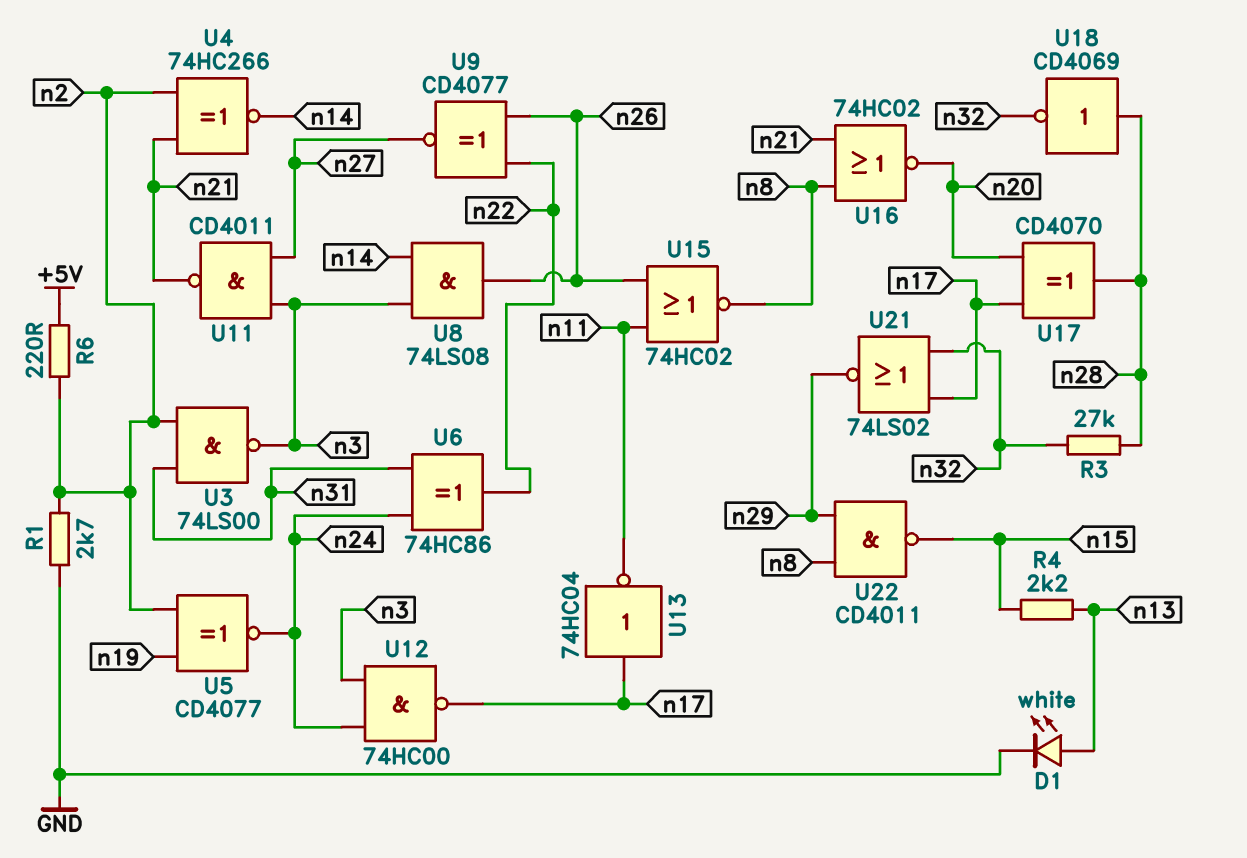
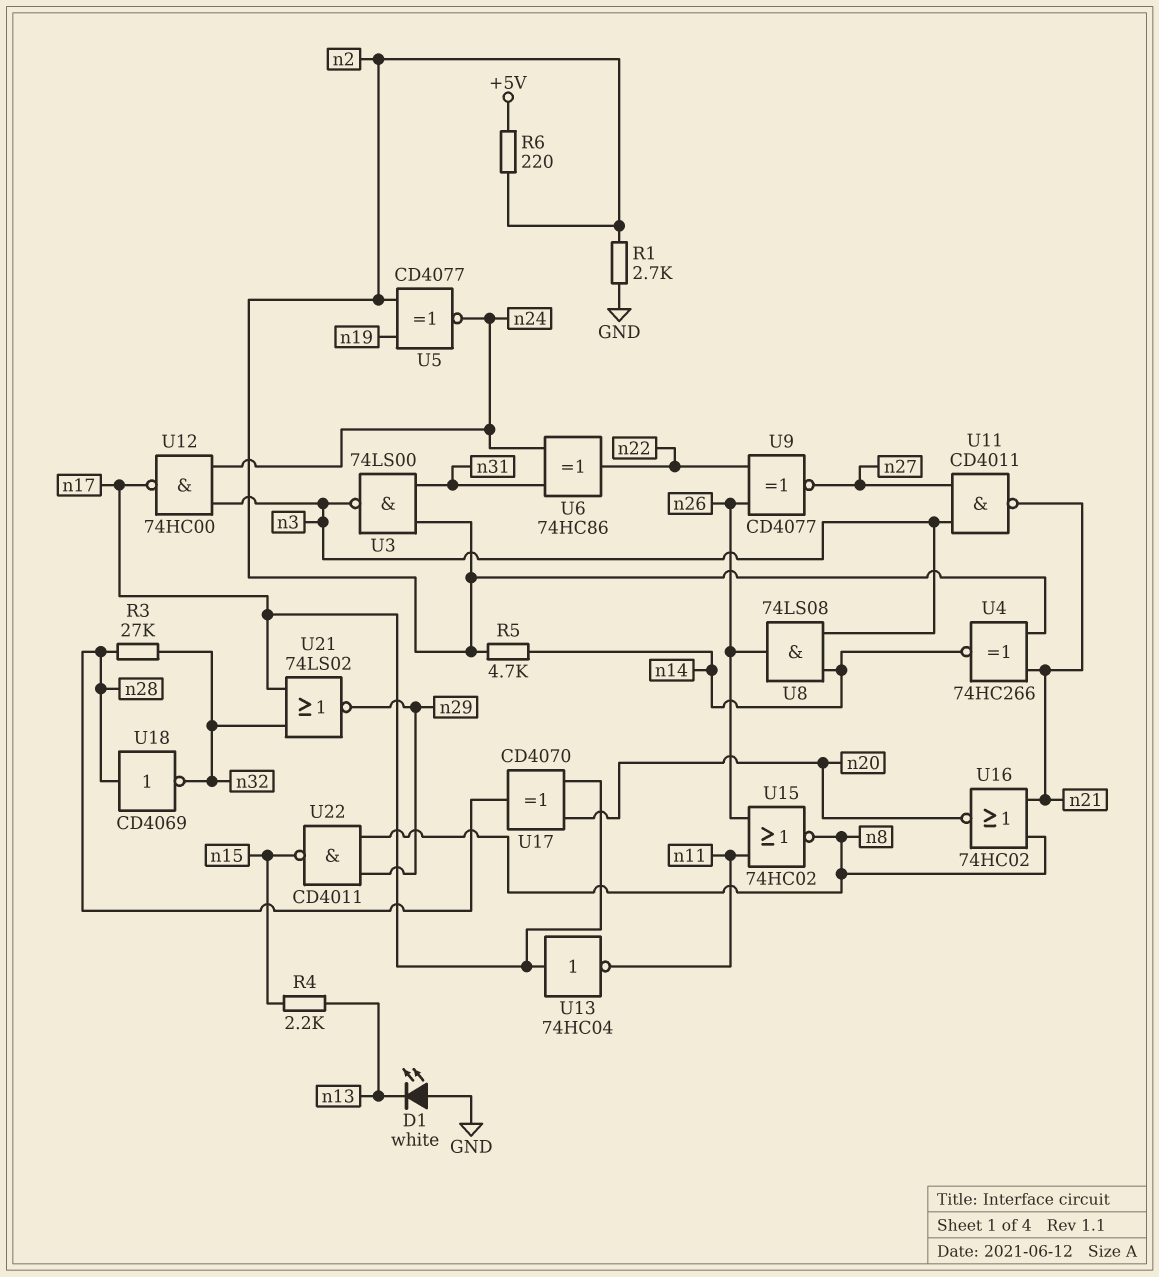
D1: LED white (A n13, K GND) -> LED white (A GND, K n13)
R5: none -> 4.7k (n2, n14)

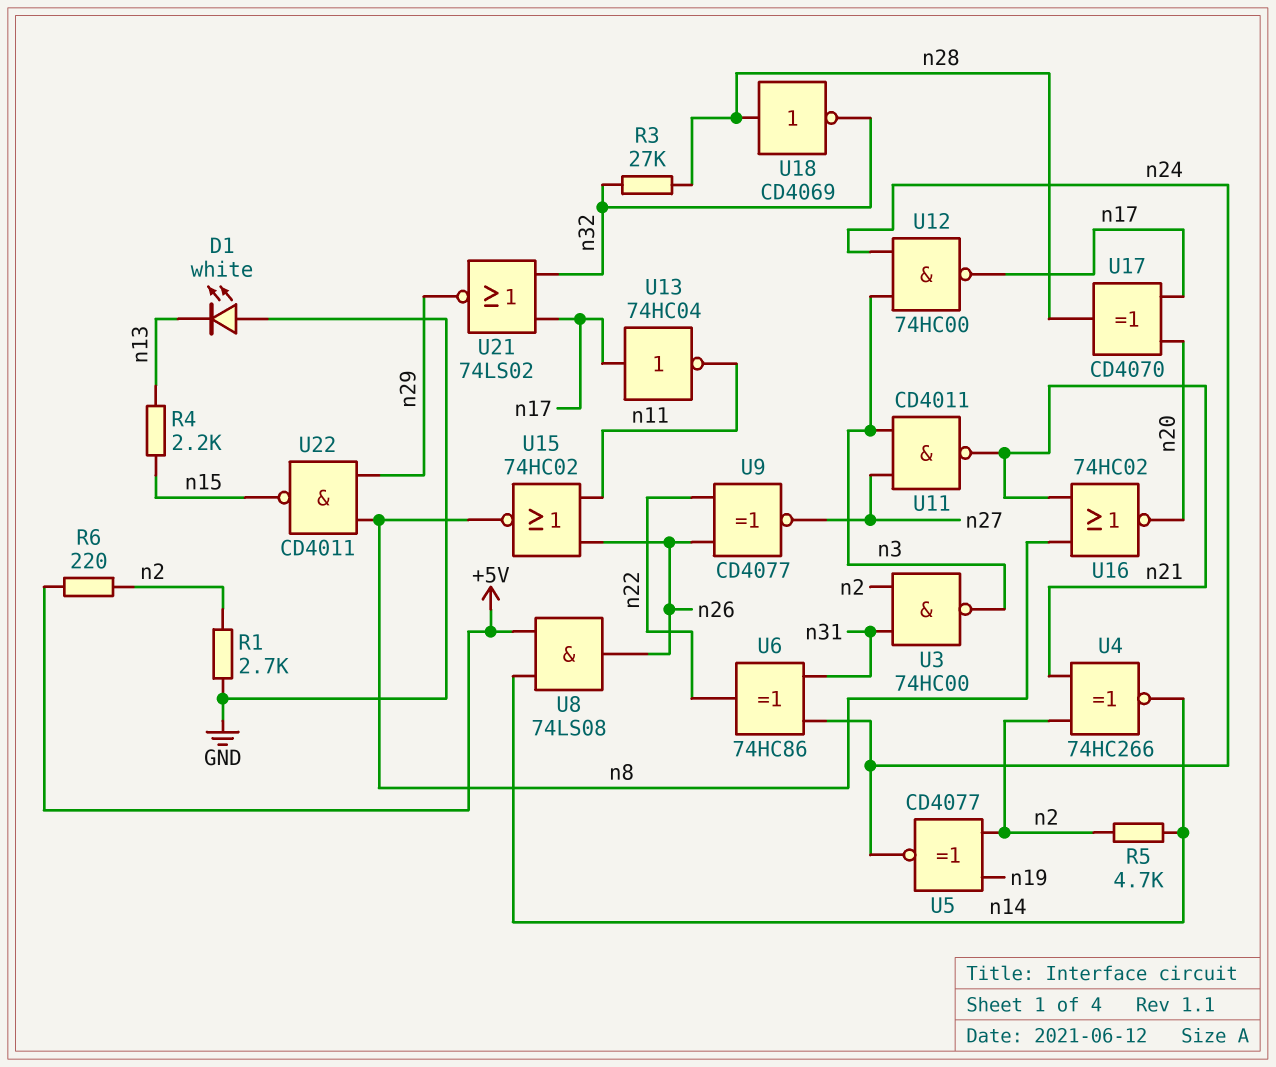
U3: NAND 74LS00 (in n2, in n31, out n3) -> NAND 74HC00 (in n2, in n31, out n3)
U8: AND 74LS08 (in n3, in n14, out n26) -> AND 74LS08 (in +5V, in n14, out n26)

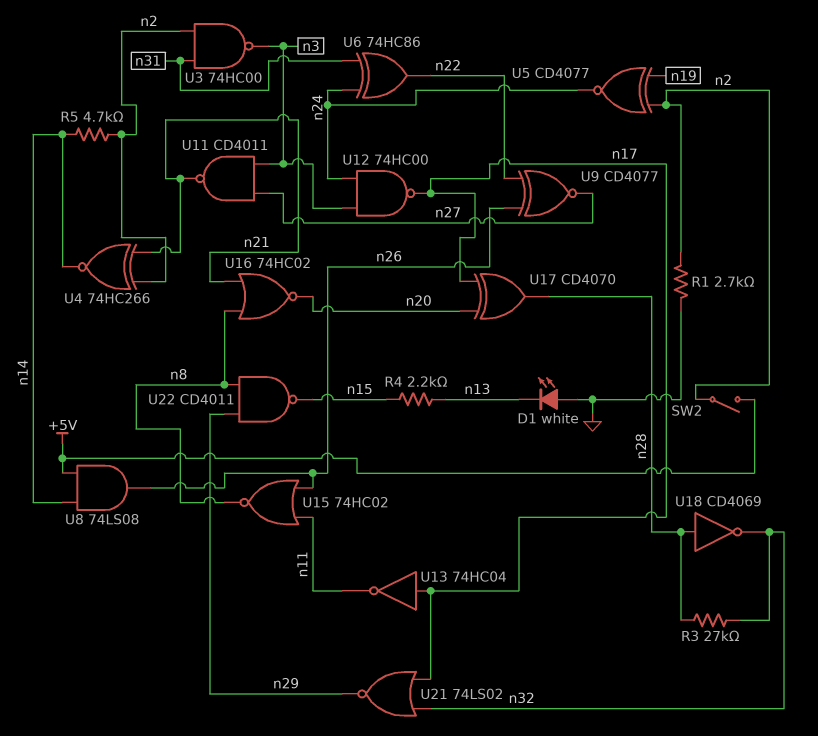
R6: 220 (+5V, n2) -> none
SW2: none -> switch (+5V, n2)

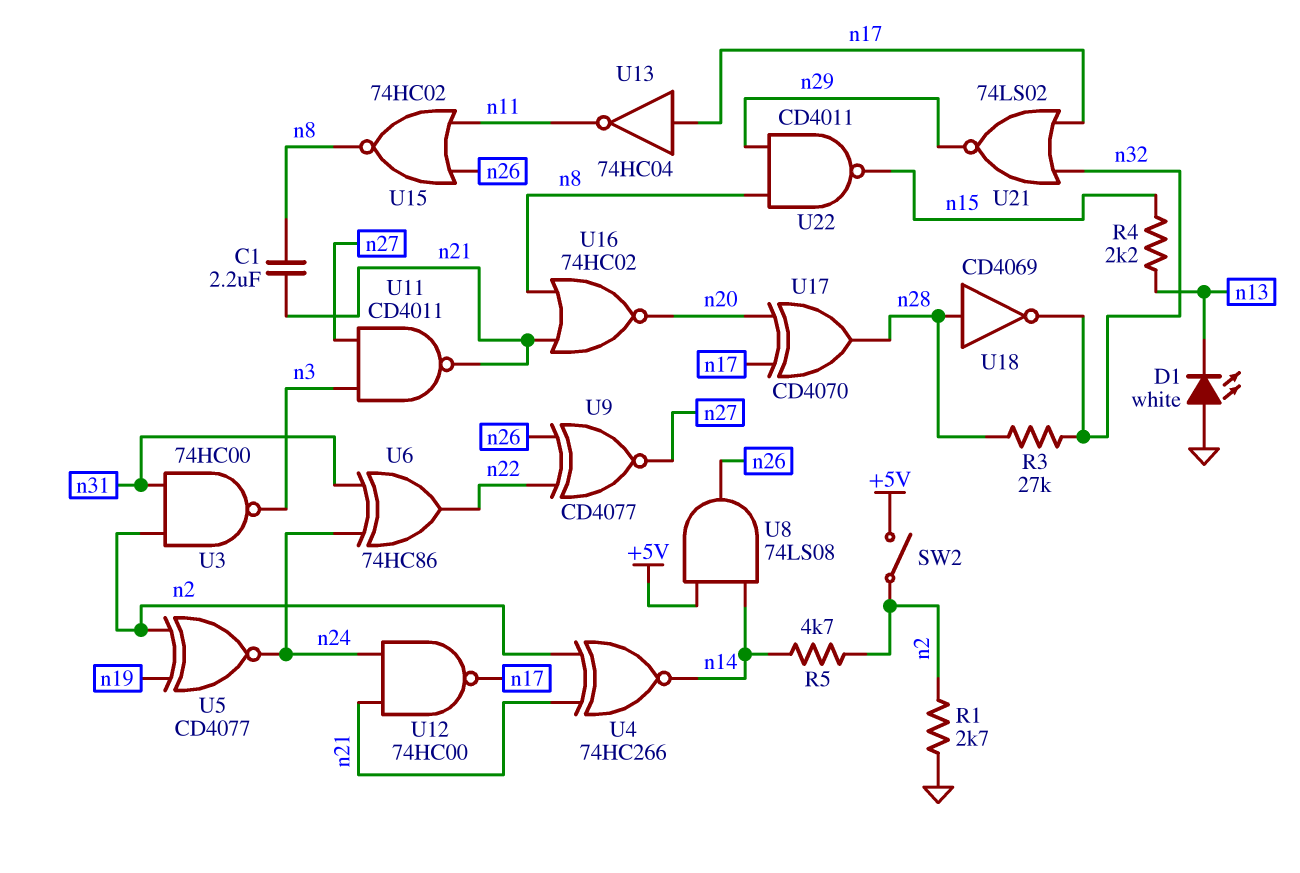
C1: none -> 2.2uF (n8, n21)
U12: NAND 74HC00 (in n3, in n24, out n17) -> NAND 74HC00 (in n21, in n24, out n17)

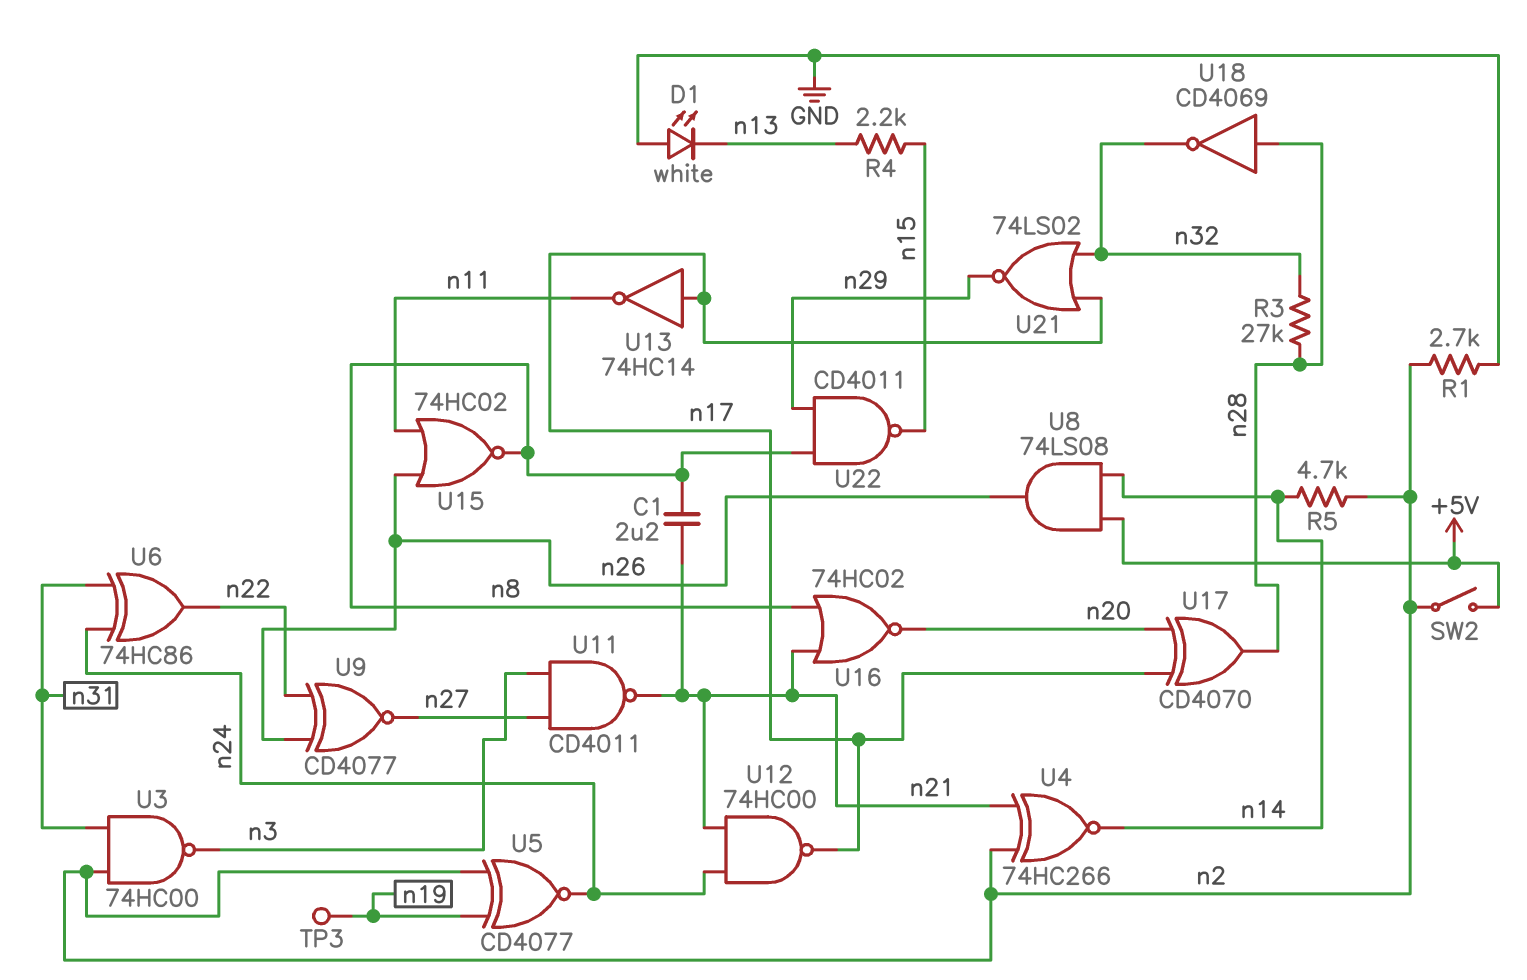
TP3: none -> test point (n19)
U13: NOT 74HC04 (in n17, out n11) -> NOT 74HC14 (in n17, out n11)

